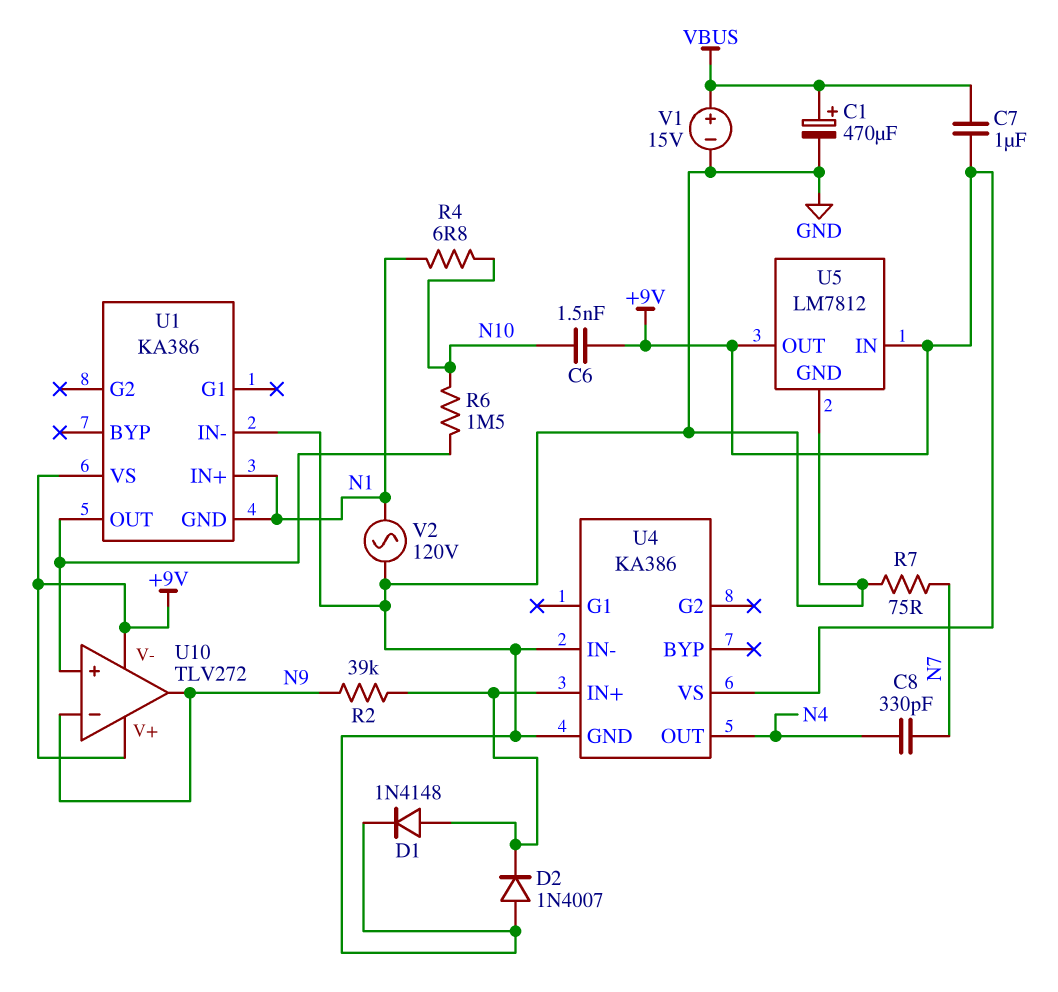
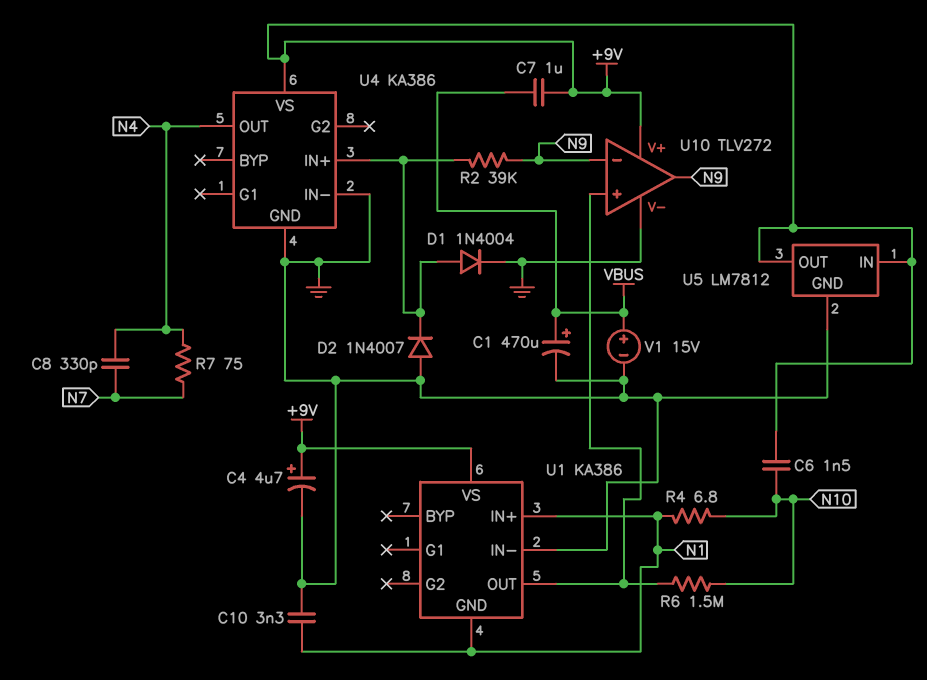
C4: none -> 4.7uF (plus +9V, minus GND)
C10: none -> 3.3nF (GND, N1)
D1: diode 1N4148 (A U4/IN+, K GND) -> diode 1N4004 (A U4/IN+, K GND)
R7: 75 (GND, N7) -> 75 (N4, N7)
U10 pin V-: +9V -> GND
V2: AC 120V (GND, N1) -> none

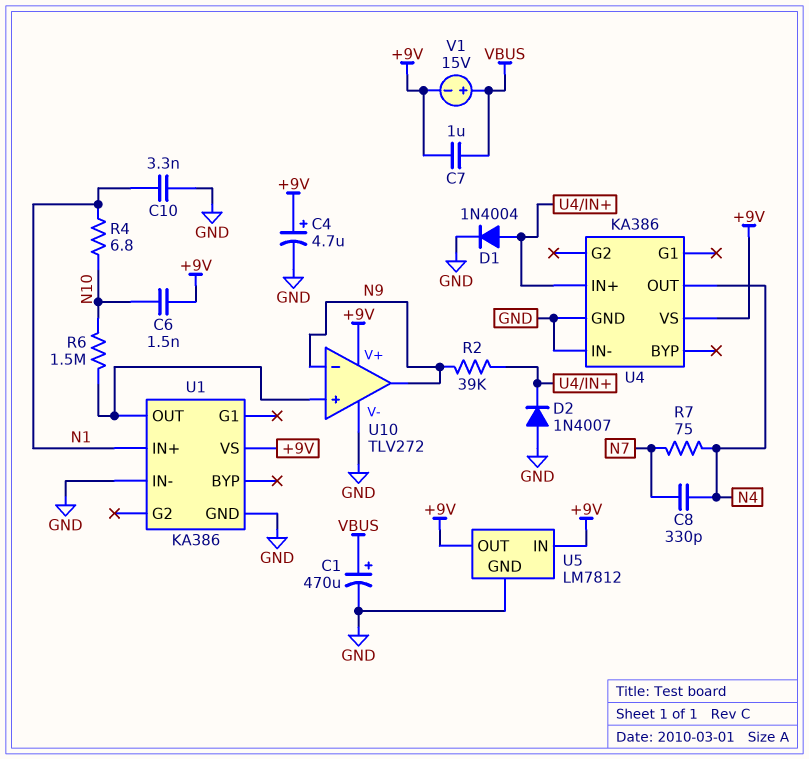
U1 pin GND: N1 -> GND
V1: 15V (plus VBUS, minus GND) -> 15V (plus VBUS, minus +9V)

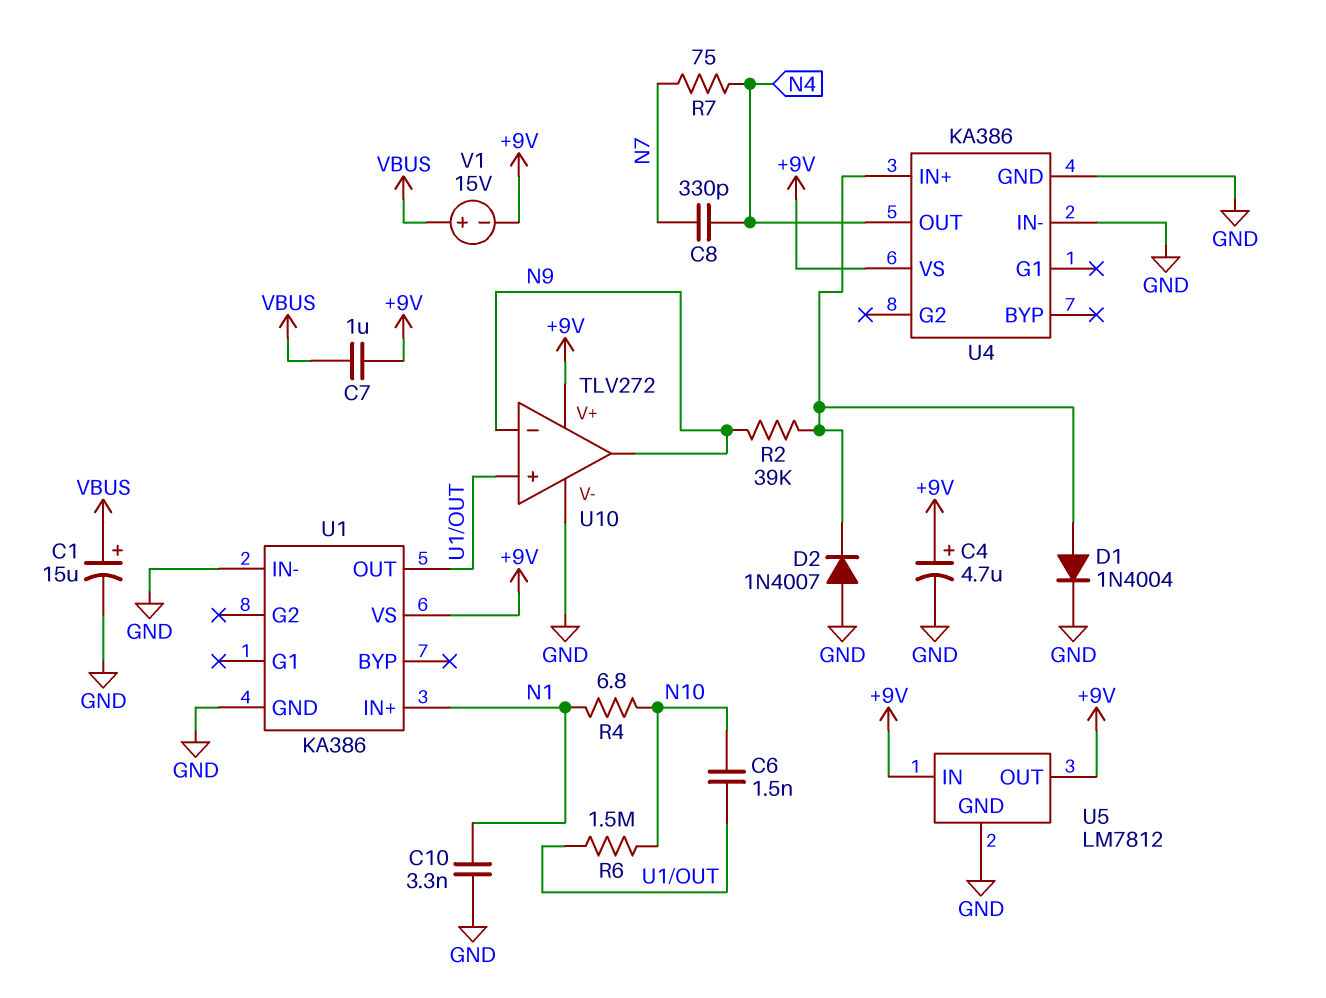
C1: 470uF (plus VBUS, minus GND) -> 15uF (plus VBUS, minus GND)
C6: 1.5nF (+9V, N10) -> 1.5nF (N10, U1/OUT)

